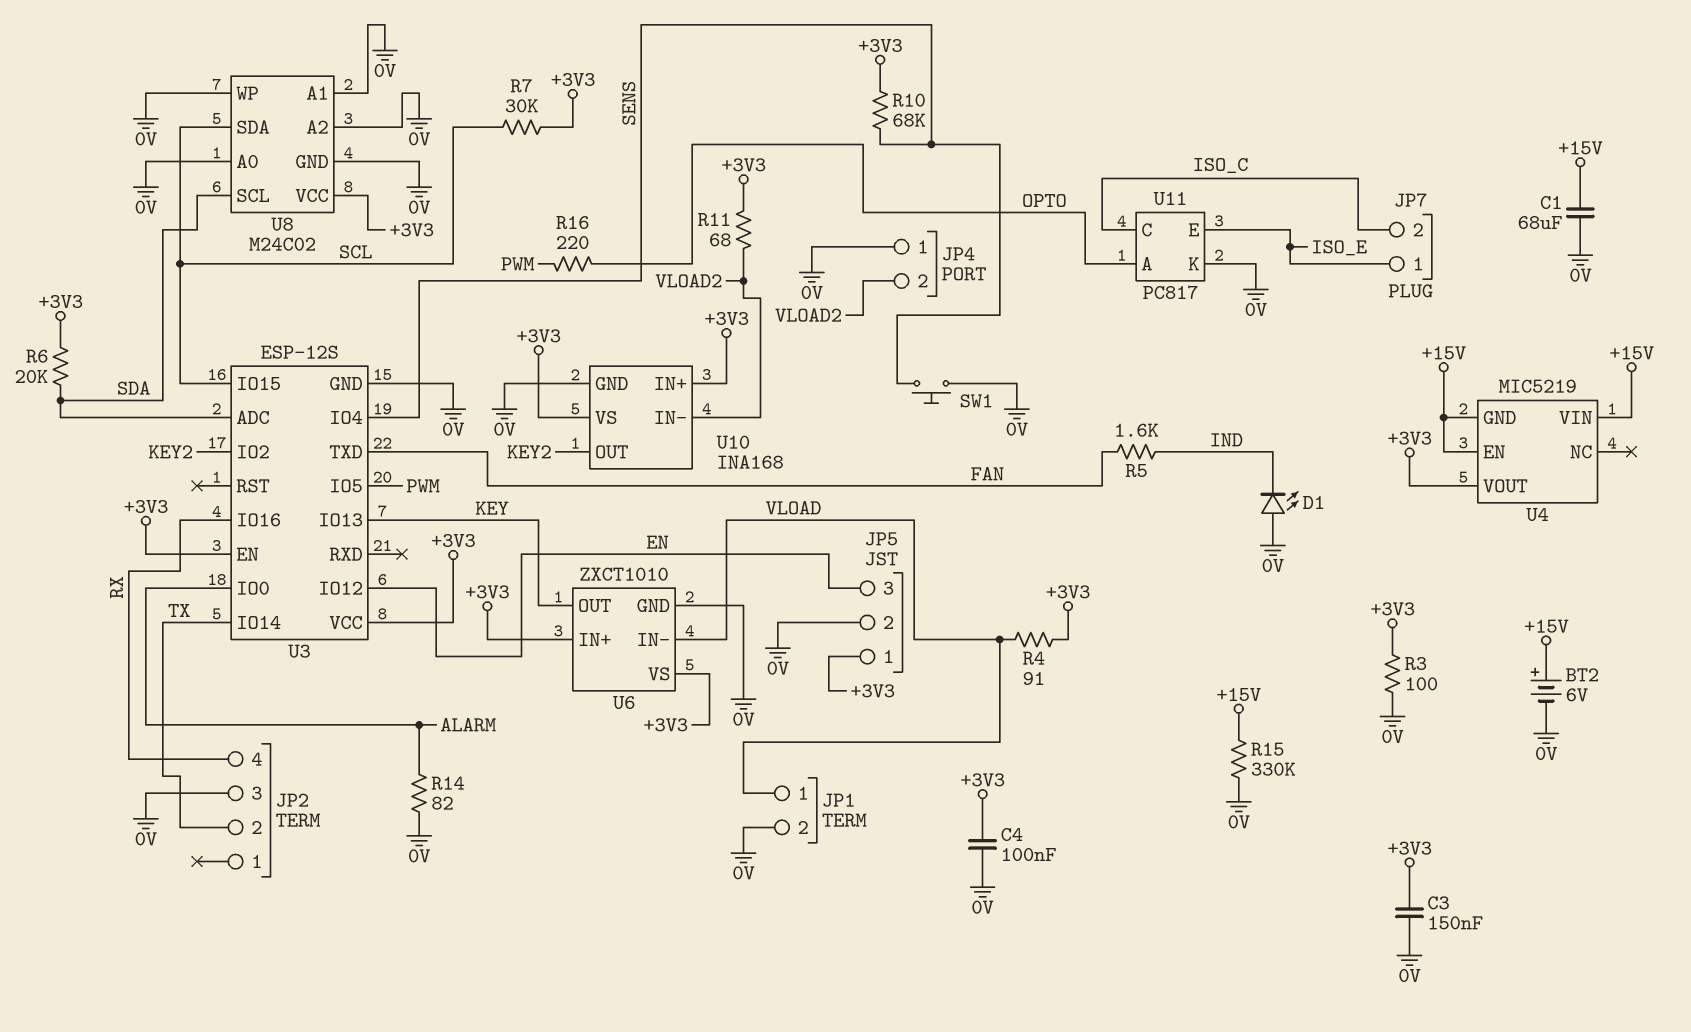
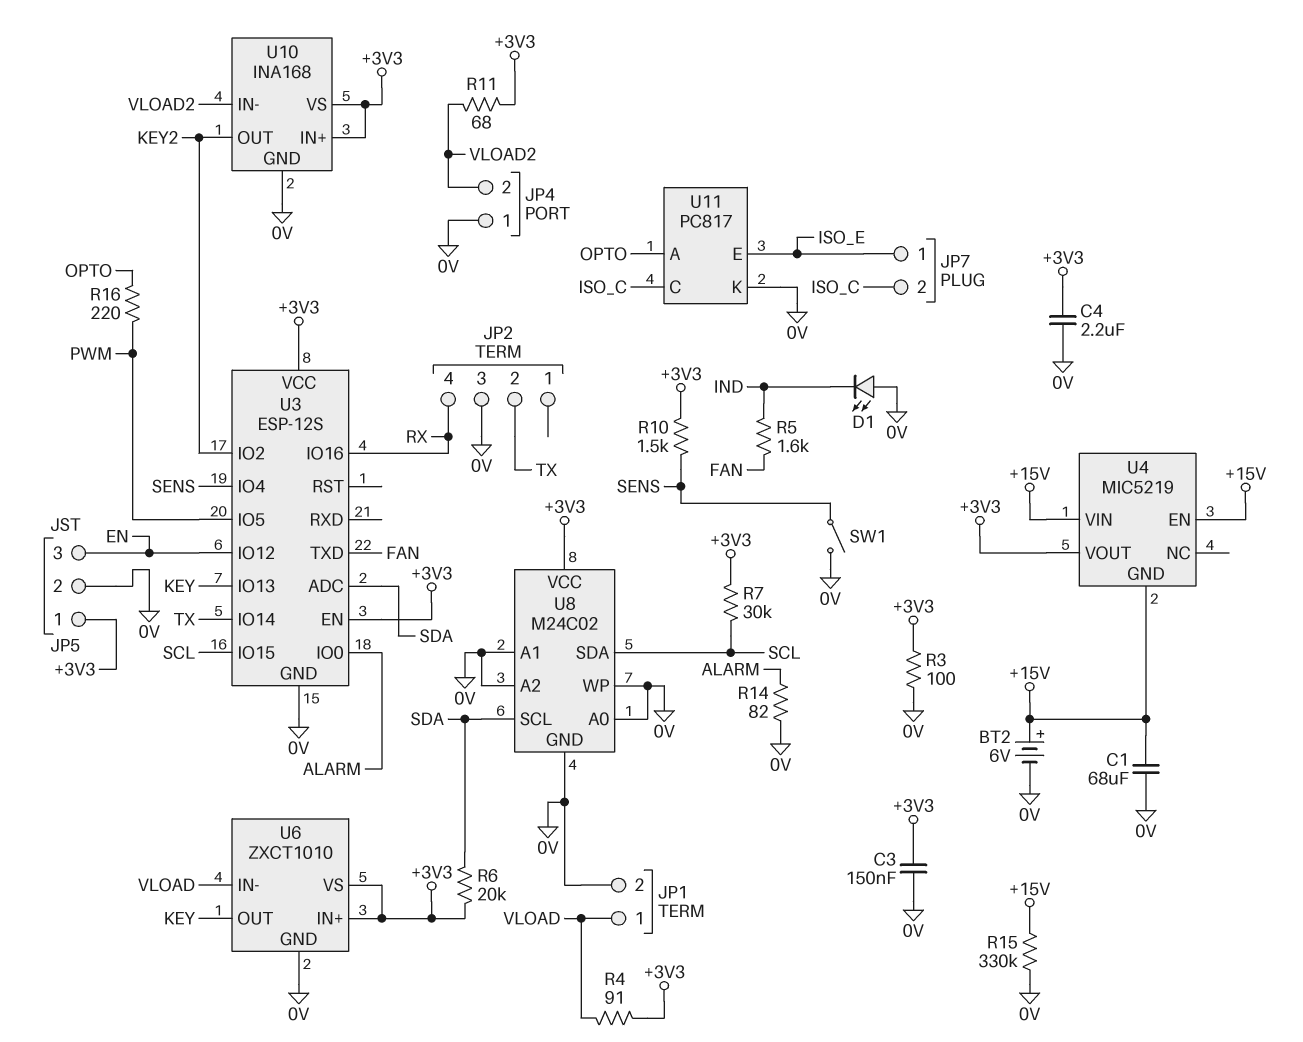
C4: 100nF (+3V3, 0V) -> 2.2uF (+3V3, 0V)
R10: 68k (+3V3, SENS) -> 1.5k (+3V3, SENS)
SW1: button (0V, SENS) -> switch (0V, SENS)

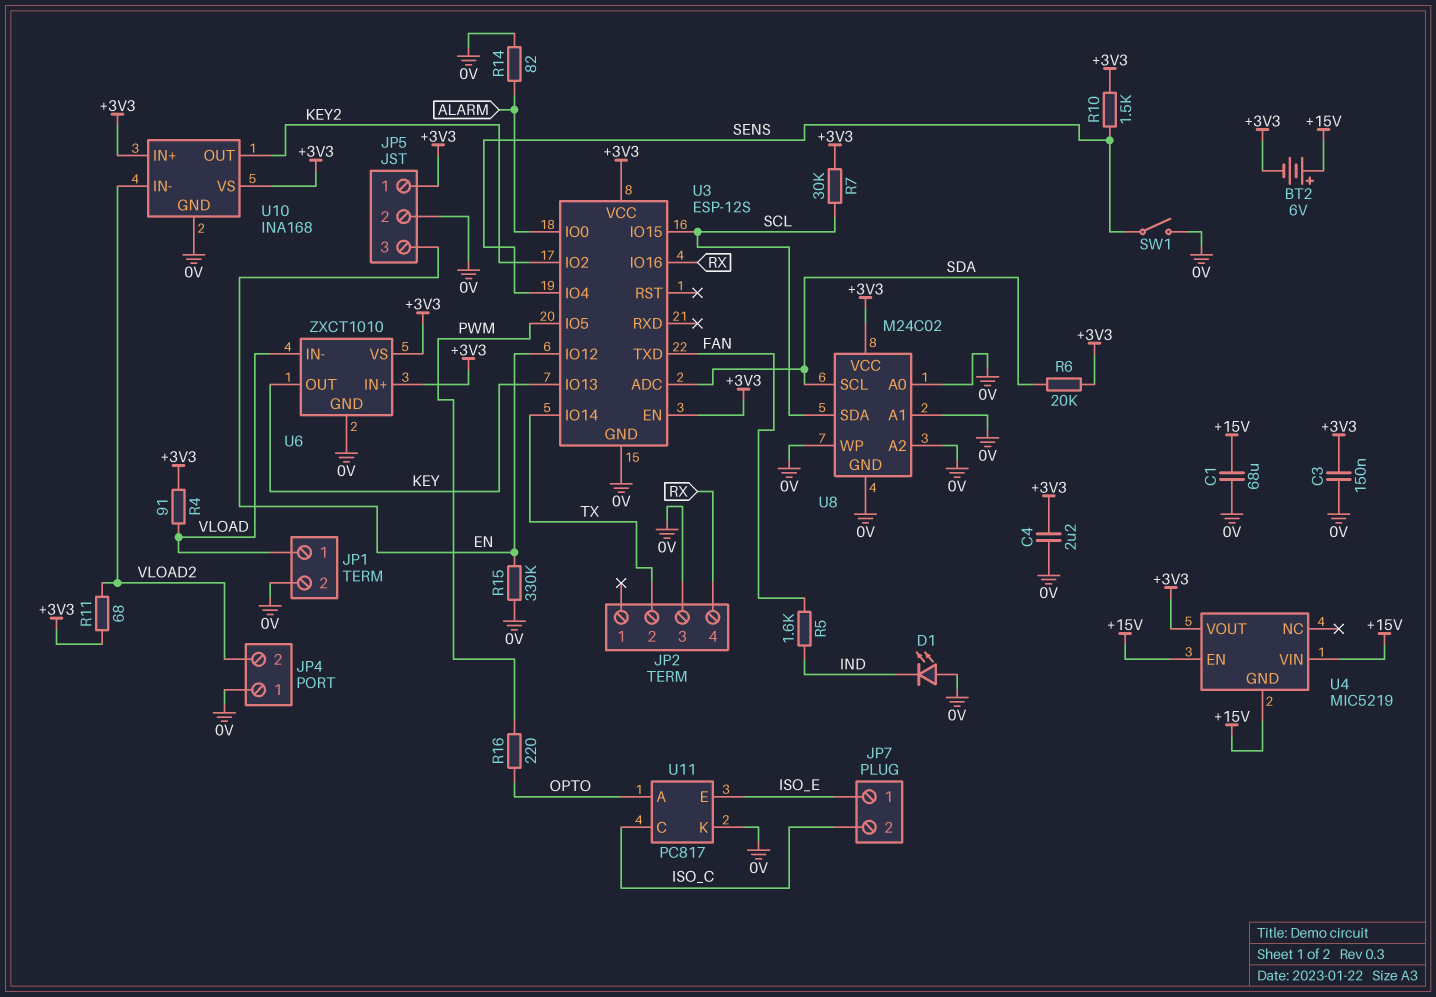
BT2: 6V (plus +15V, minus 0V) -> 6V (plus +15V, minus +3V3)
R3: 100 (+3V3, 0V) -> none
R15: 330k (+15V, 0V) -> 330k (0V, EN)

